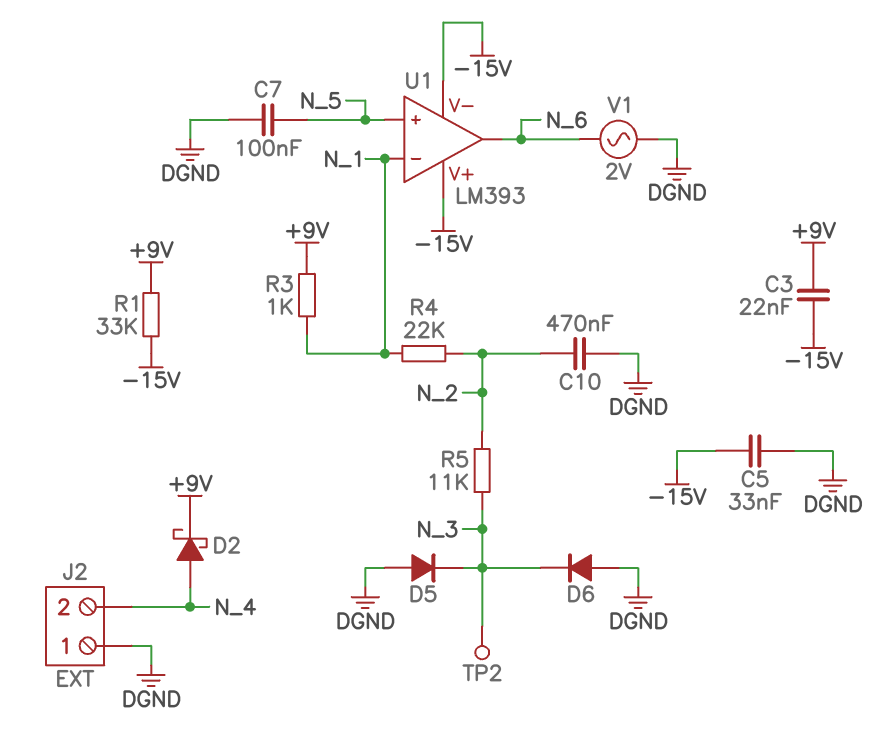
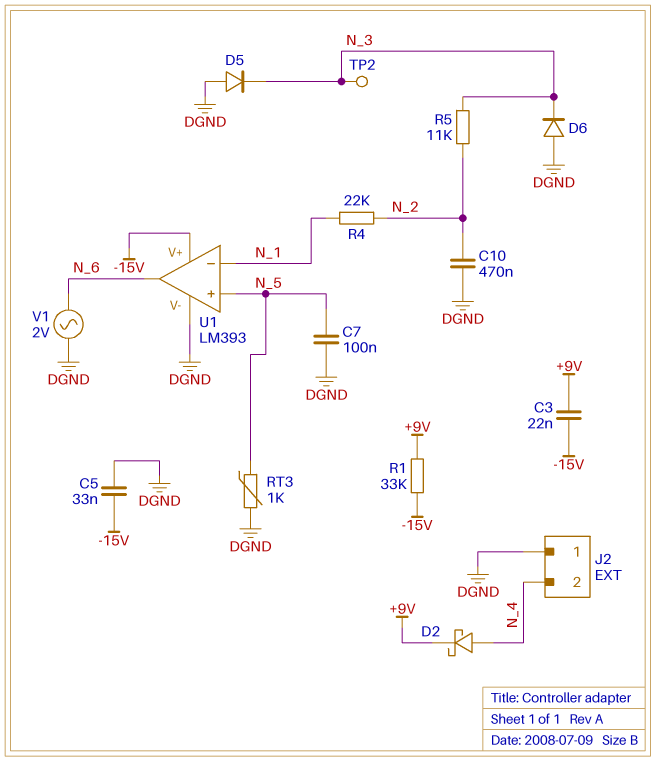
R3: 1k (+9V, N_1) -> none
RT3: none -> 1k (DGND, N_5)
U1 pin V-: -15V -> DGND

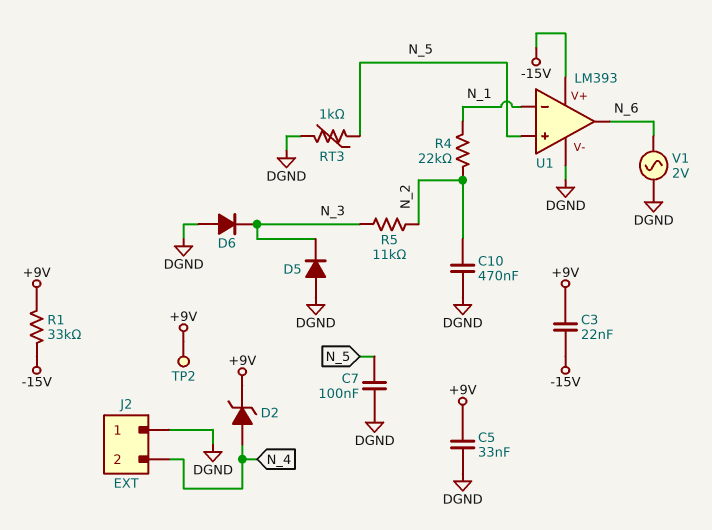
C5: 33nF (-15V, DGND) -> 33nF (+9V, DGND)
D2: schottky (A N_4, K +9V) -> zener (A N_4, K +9V)
TP2: test point (N_3) -> test point (+9V)

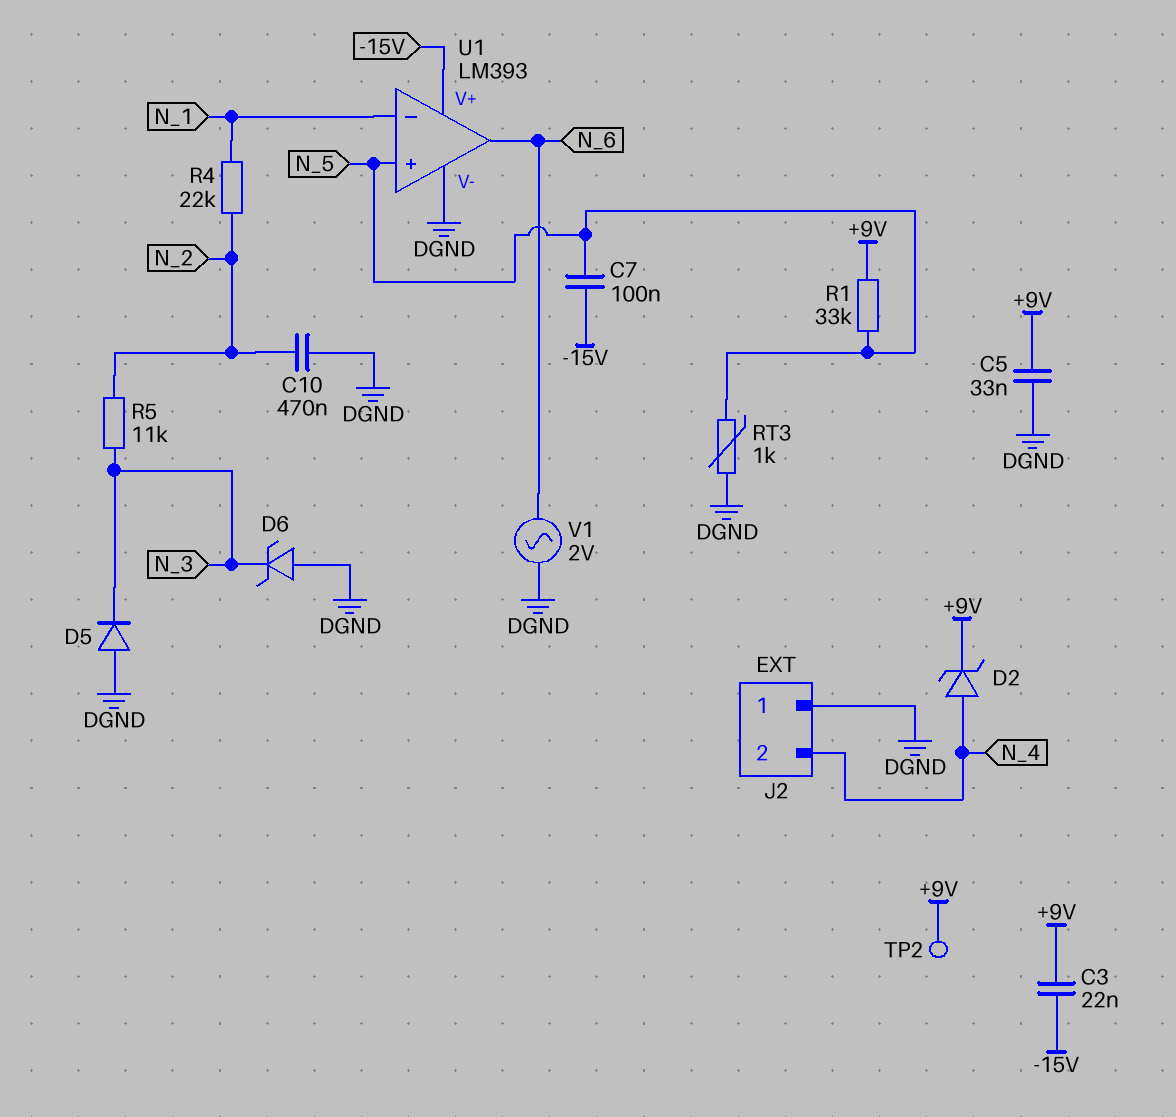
C7: 100nF (DGND, N_5) -> 100nF (-15V, N_5)
D6: diode (A DGND, K N_3) -> zener (A DGND, K N_3)
R1: 33k (+9V, -15V) -> 33k (+9V, N_5)

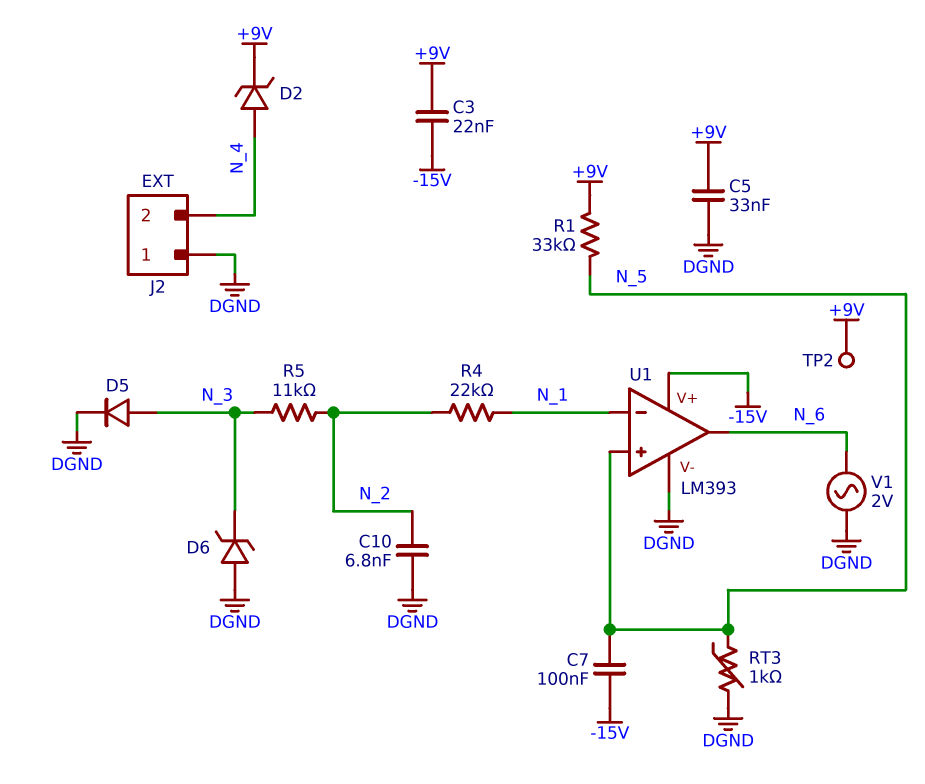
C10: 470nF (DGND, N_2) -> 6.8nF (DGND, N_2)
D5: diode (A DGND, K N_3) -> diode (A N_3, K DGND)

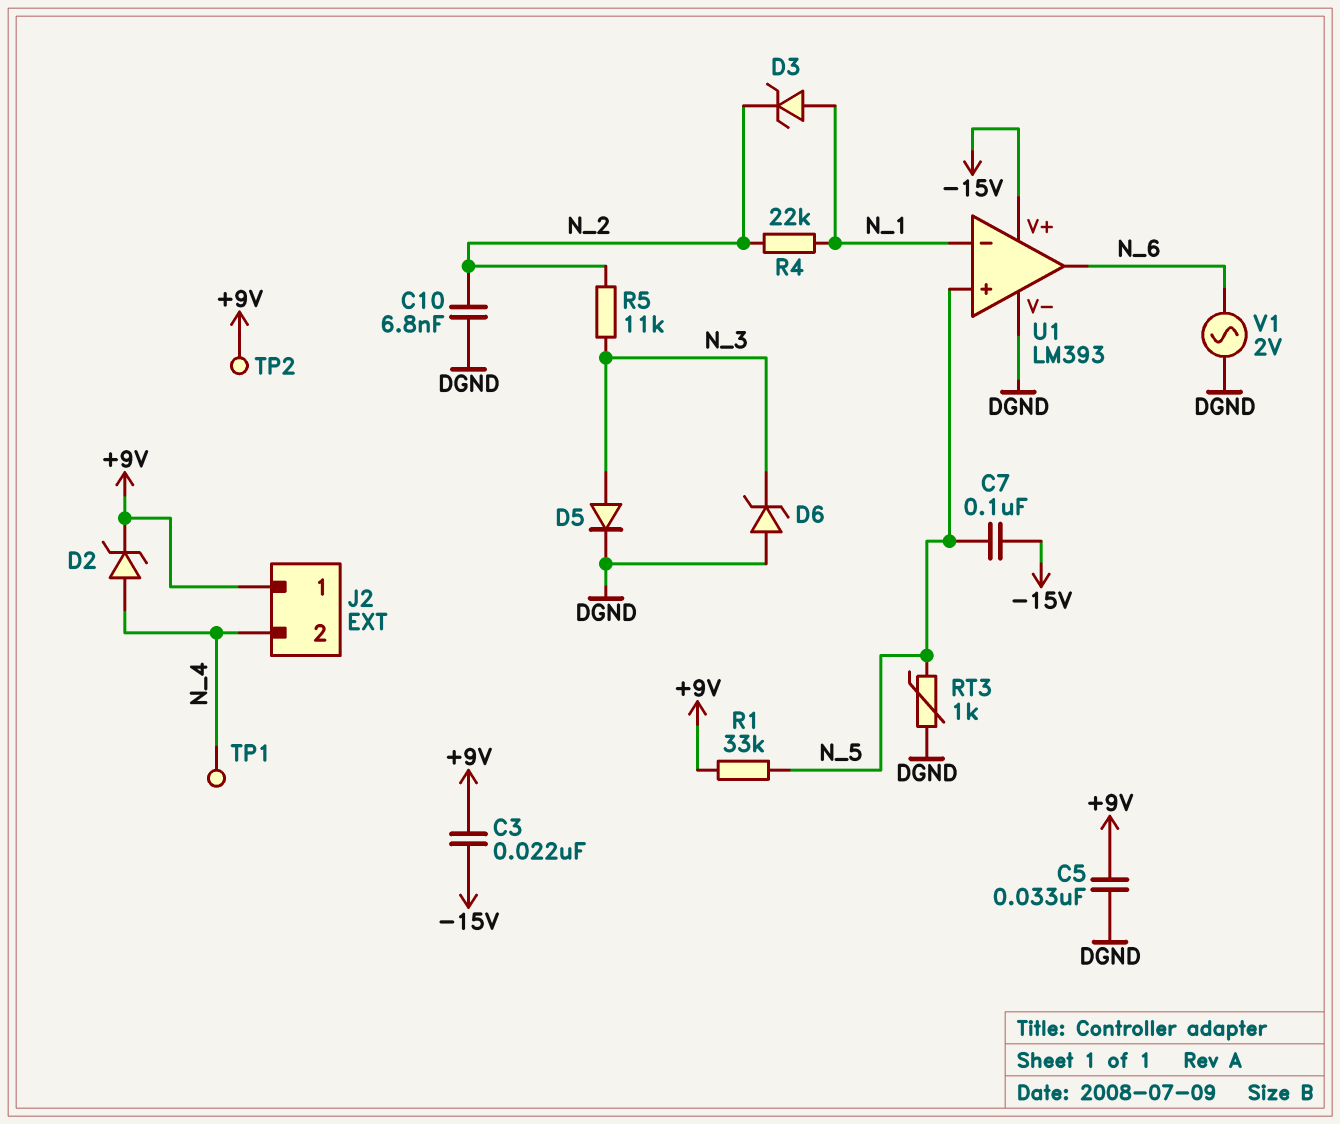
D3: none -> zener (A N_1, K N_2)
J2 pin 1: DGND -> +9V
TP1: none -> test point (N_4)

